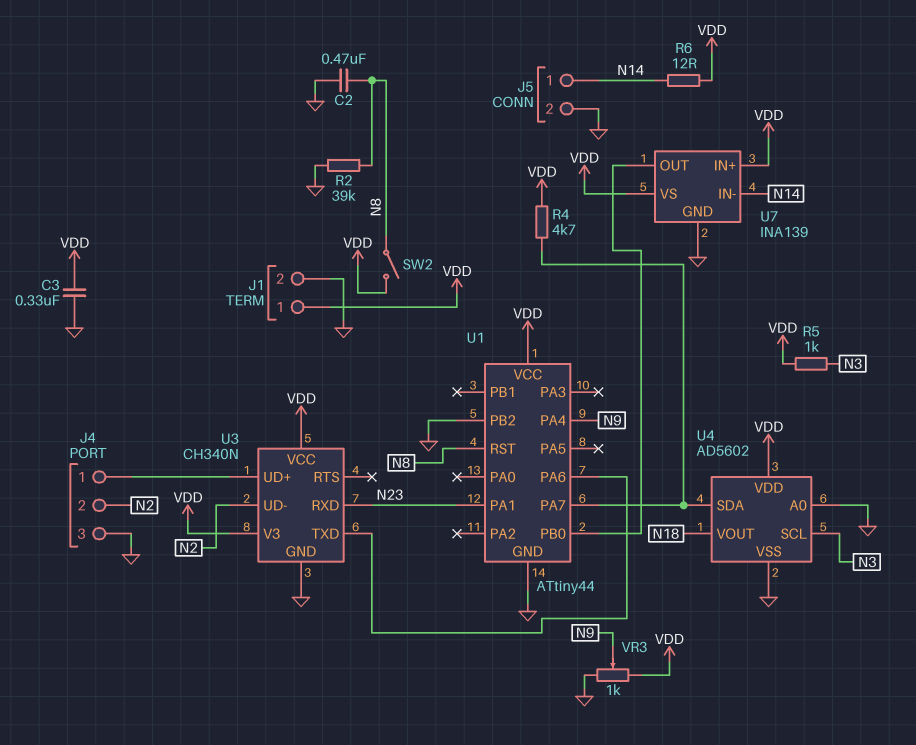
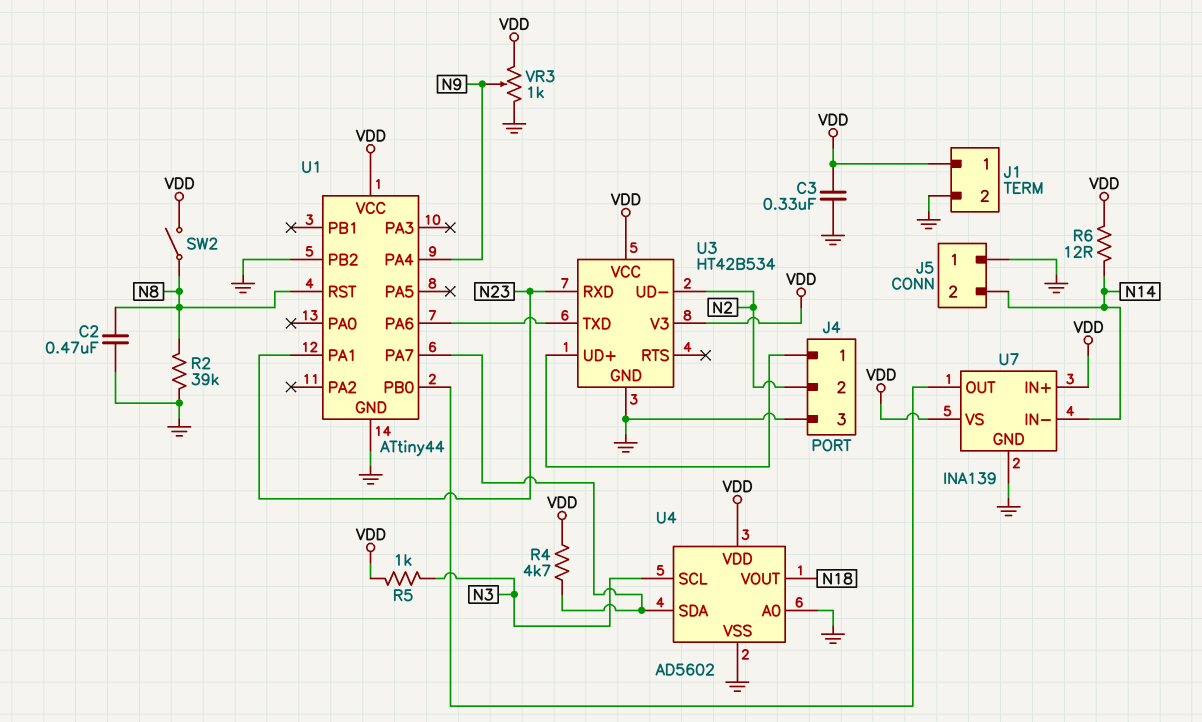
J5 pin 1: N14 -> GND
J5 pin 2: GND -> N14
U3: CH340N -> HT42B534

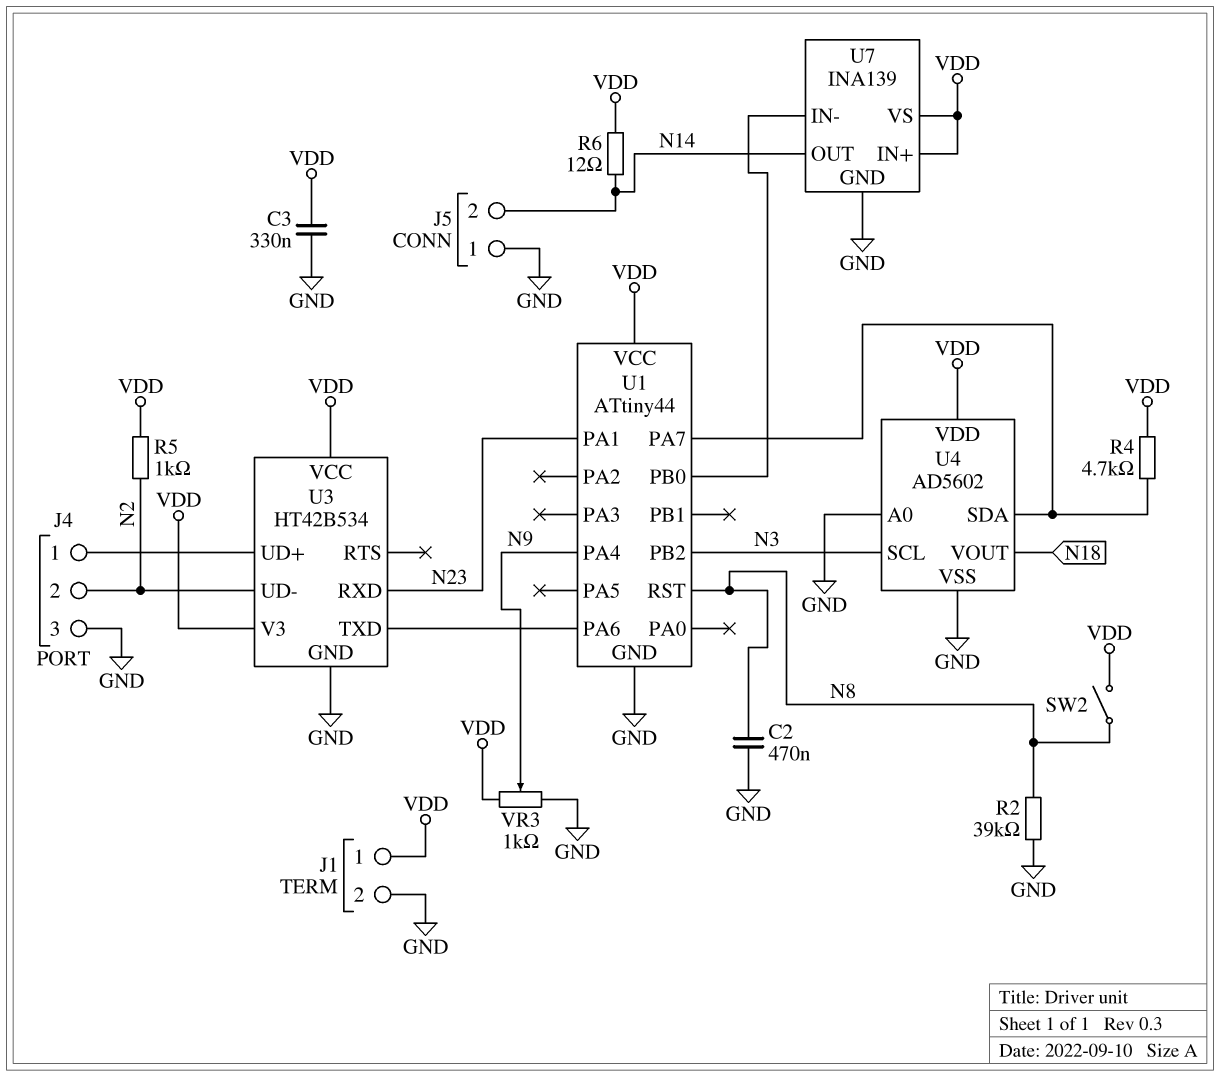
R5: 1k (N3, VDD) -> 1k (N2, VDD)
U1 pin PB2: GND -> N3
U7 pin IN-: N14 -> U1/PB0
U7 pin OUT: U1/PB0 -> N14

